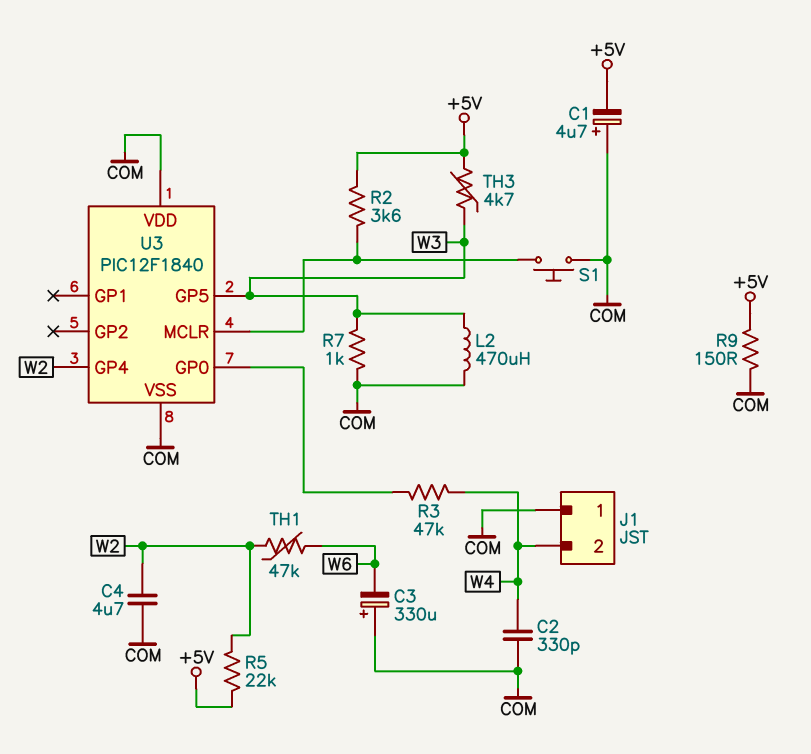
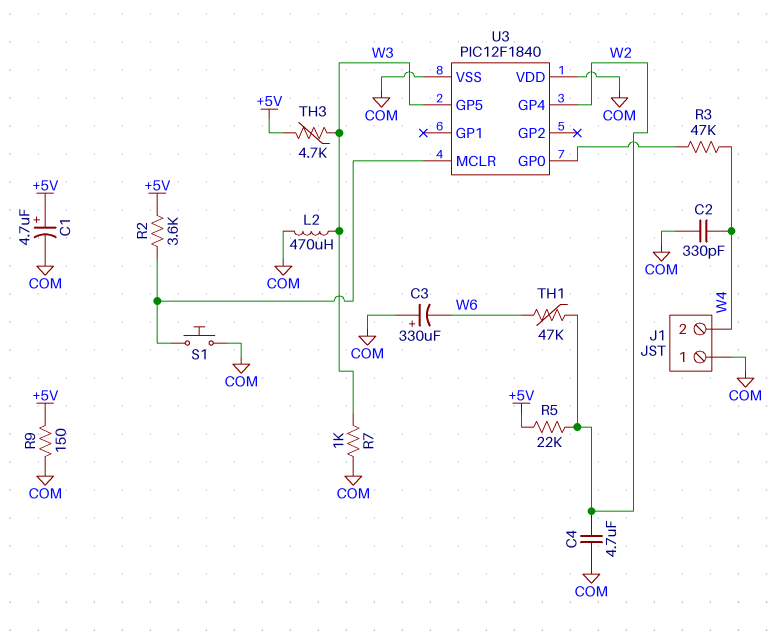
C1: 4.7uF (plus COM, minus +5V) -> 4.7uF (plus +5V, minus COM)

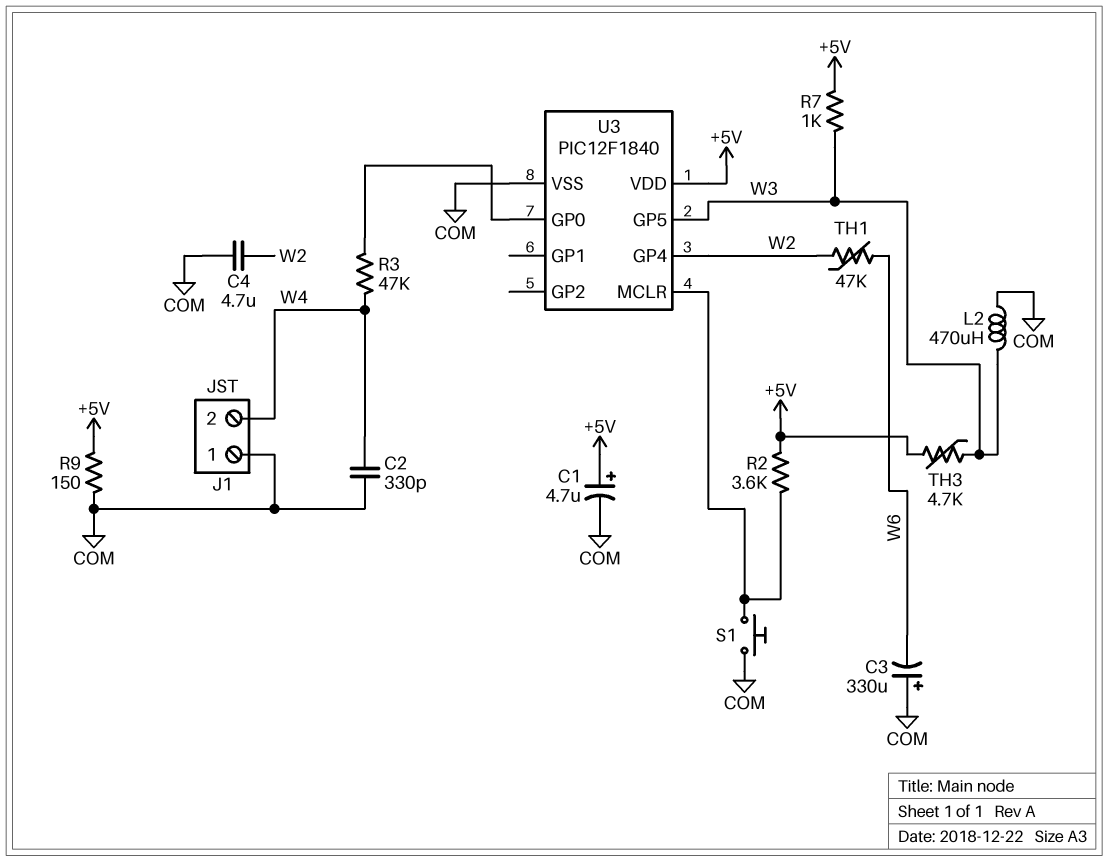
R5: 22k (+5V, W2) -> none
R7: 1k (COM, W3) -> 1k (+5V, W3)
U3 pin VDD: COM -> +5V

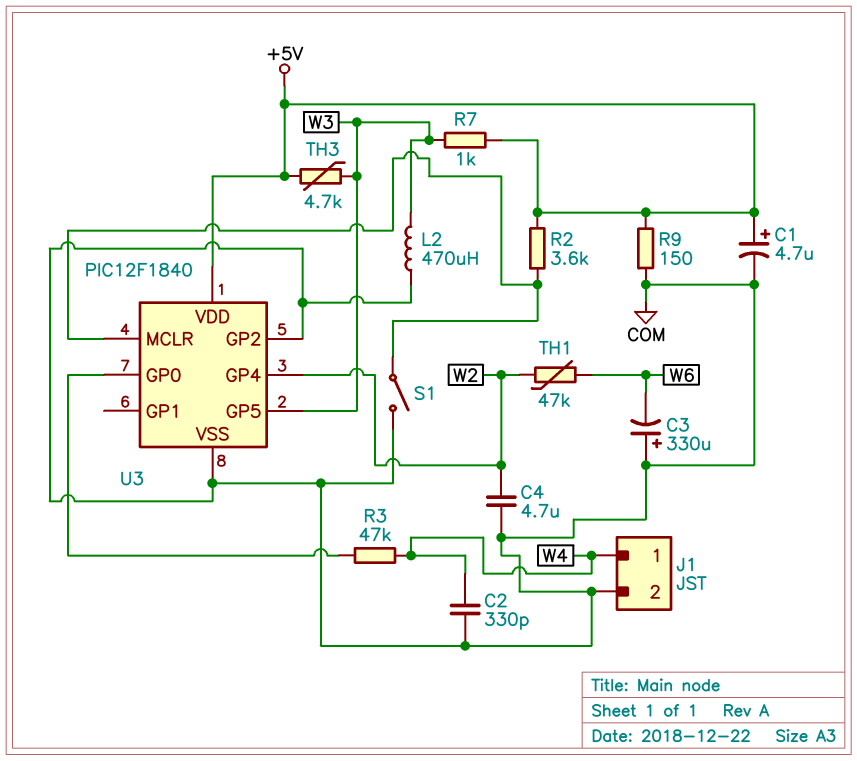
J1 pin 1: COM -> W4
J1 pin 2: W4 -> COM
S1: button (COM, U3/MCLR) -> switch (COM, U3/MCLR)
U3 pin GP2: none -> COM

